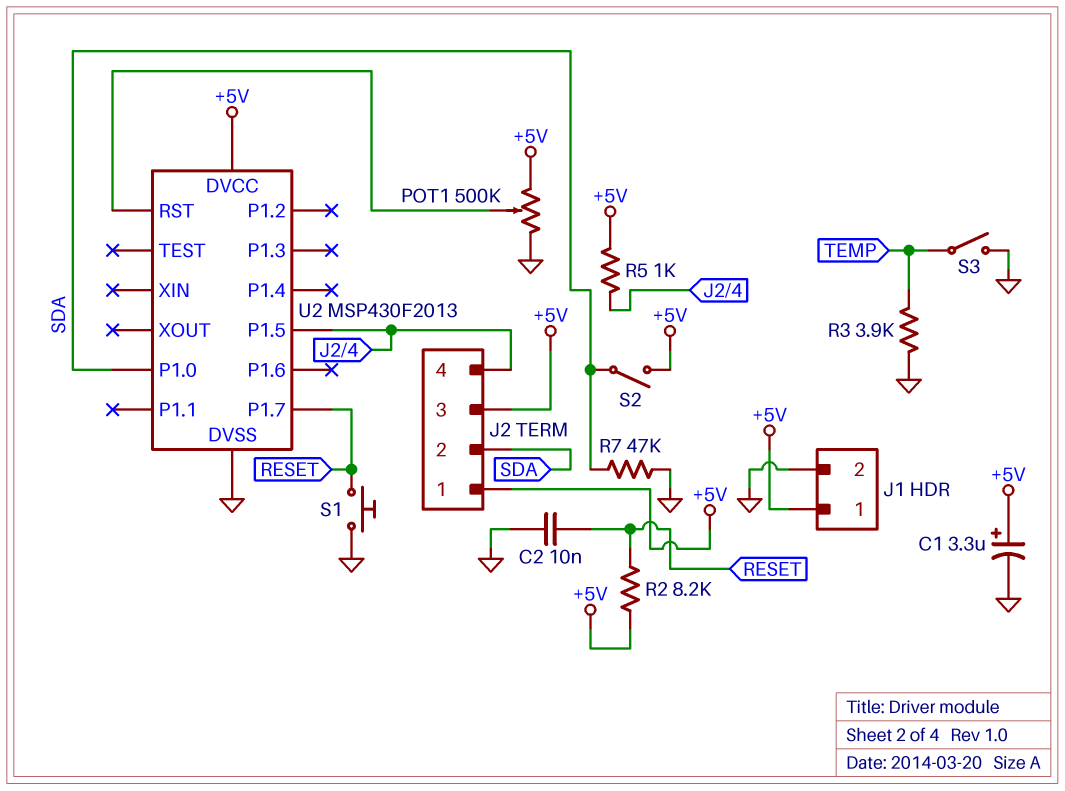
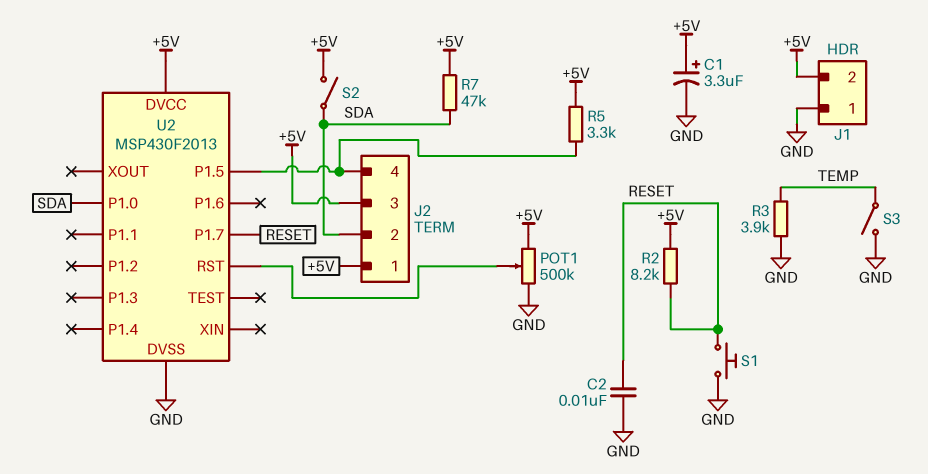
J1 pin 1: +5V -> GND
J1 pin 2: GND -> +5V
R5: 1k (+5V, J2/4) -> 3.3k (+5V, J2/4)
R7: 47k (GND, SDA) -> 47k (+5V, SDA)

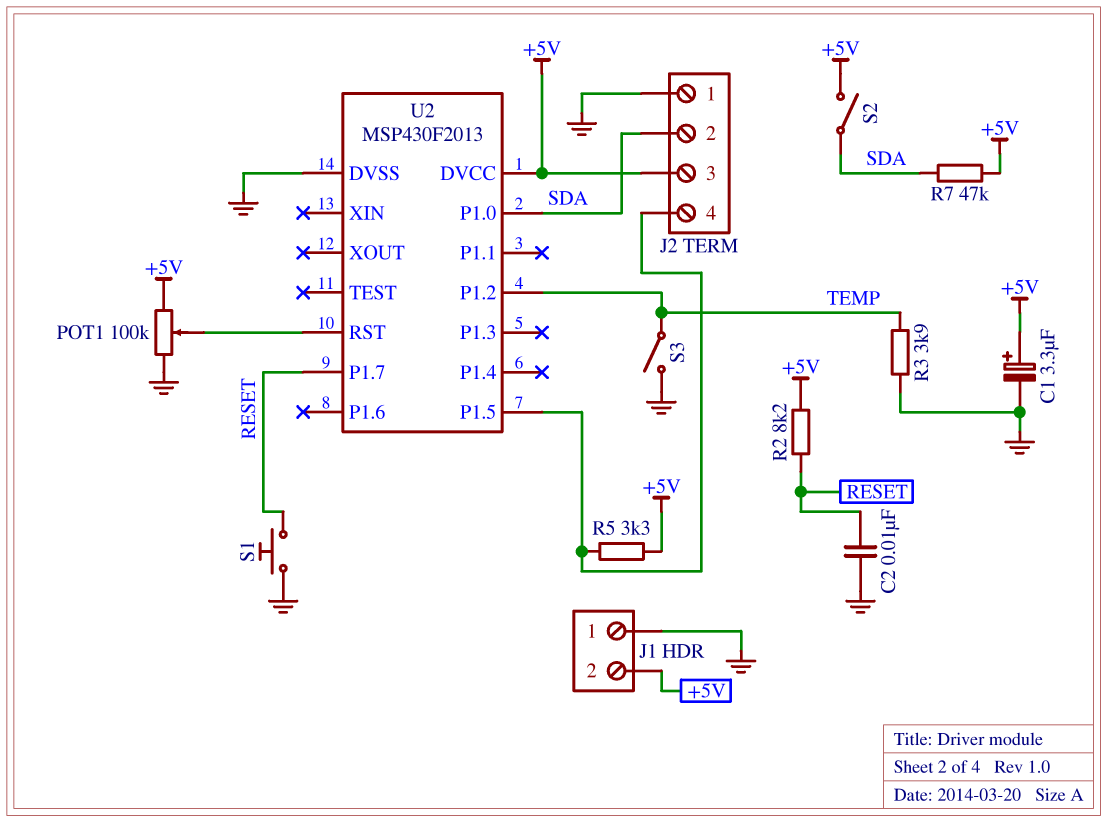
J2 pin 1: +5V -> GND
POT1: 500k (+5V, GND, wiper U2/RST) -> 100k (+5V, GND, wiper U2/RST)
U2 pin P1.2: none -> TEMP

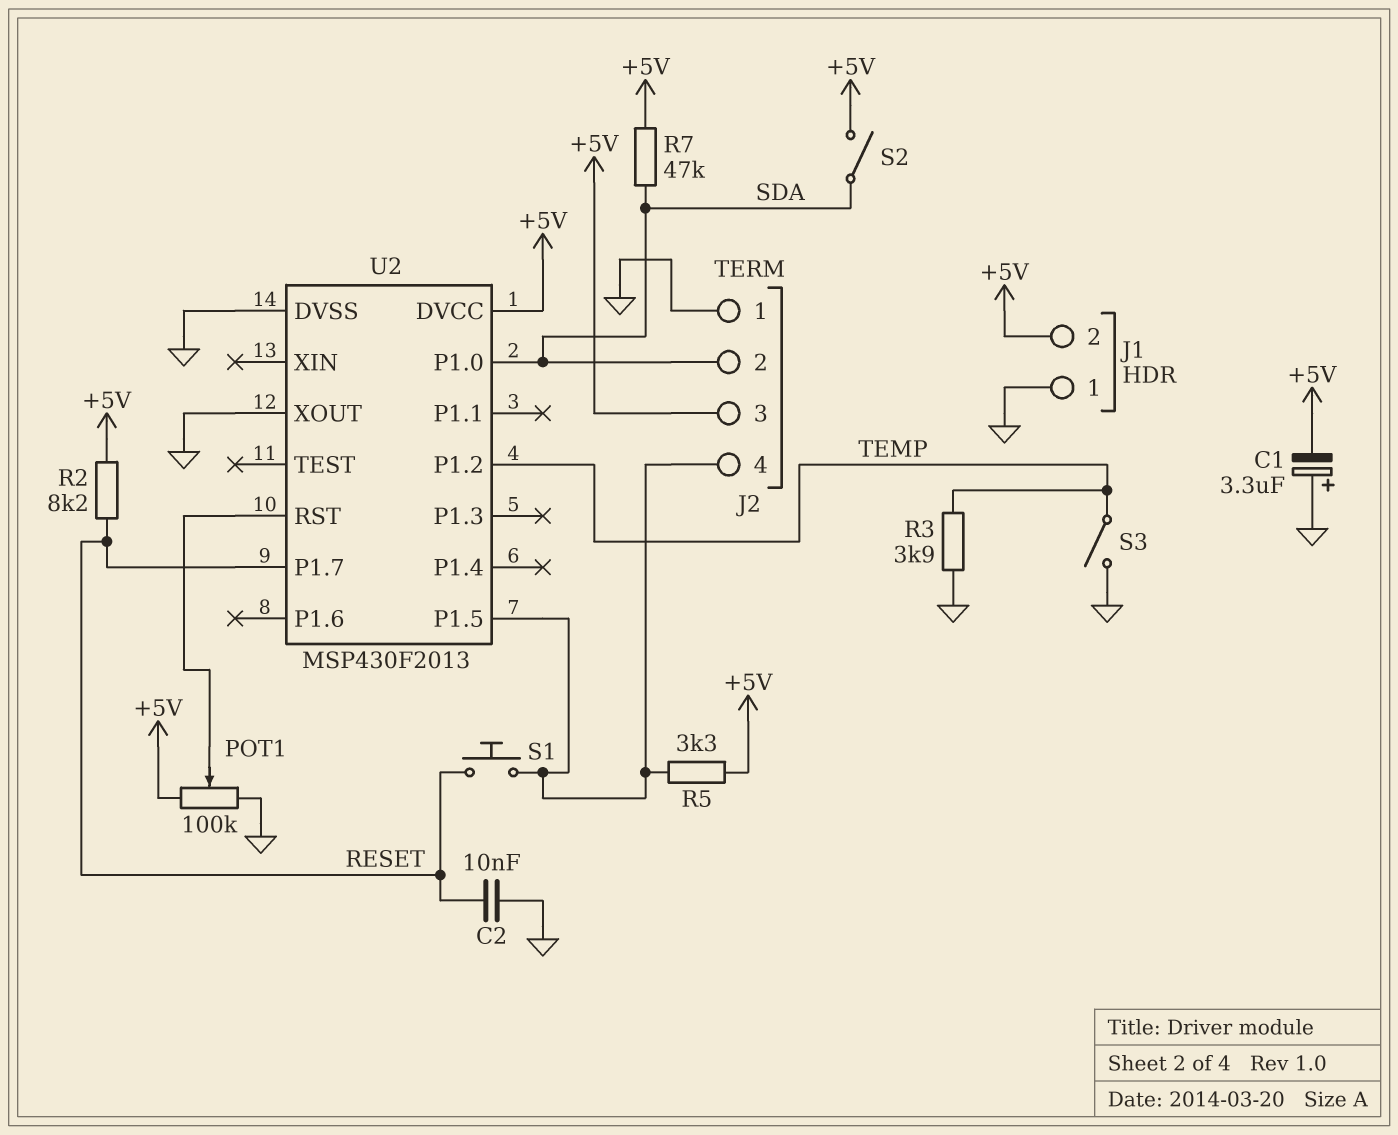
C1: 3.3uF (plus +5V, minus GND) -> 3.3uF (plus GND, minus +5V)
S1: button (GND, RESET) -> button (J2/4, RESET)
U2 pin XOUT: none -> GND

